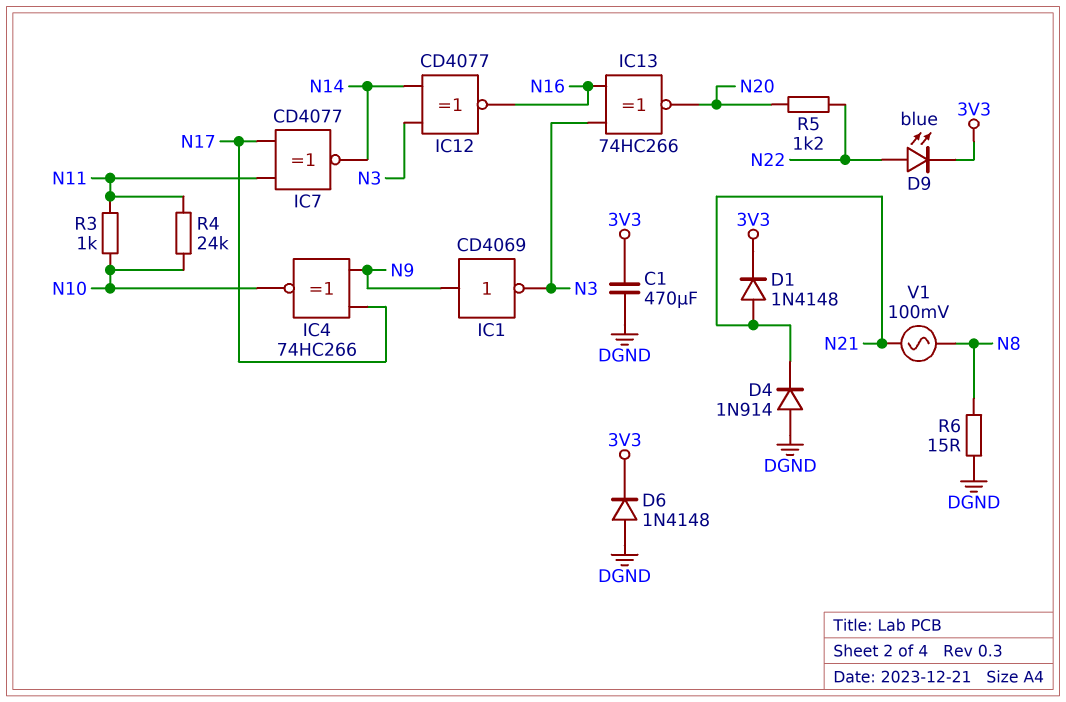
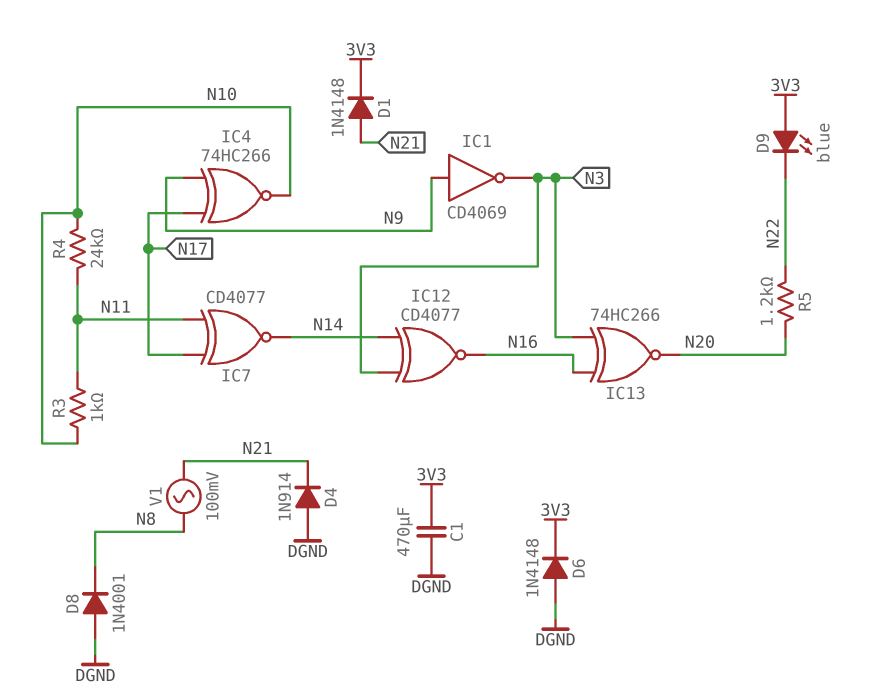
D8: none -> diode 1N4001 (A DGND, K N8)
D9: LED blue (A N22, K 3V3) -> LED blue (A 3V3, K N22)
R6: 15 (DGND, N8) -> none

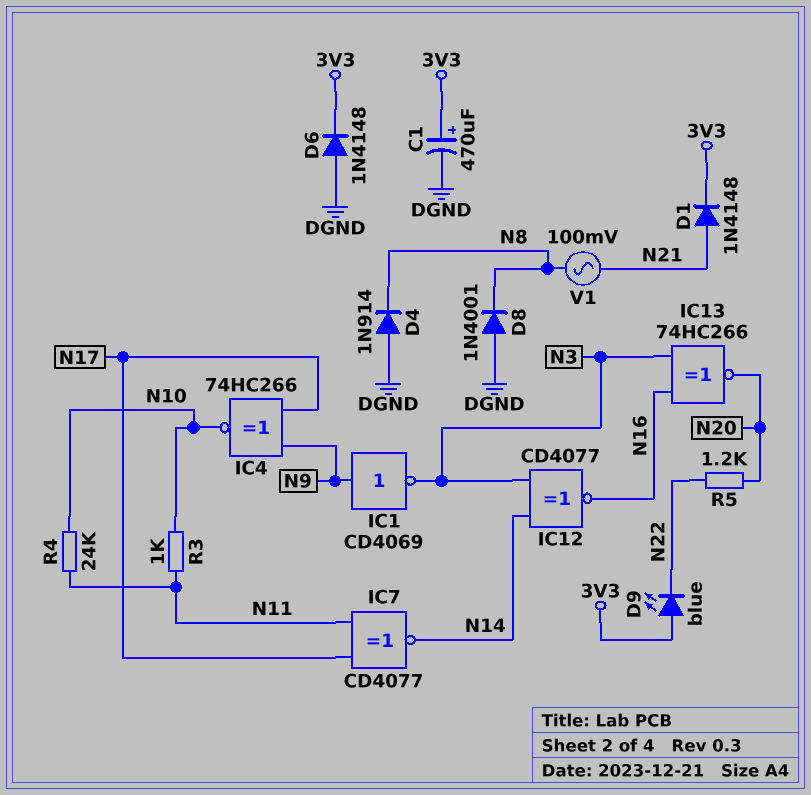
C1: 470uF (3V3, DGND) -> 470uF (plus 3V3, minus DGND)
D4: diode 1N914 (A DGND, K N21) -> diode 1N914 (A DGND, K N8)

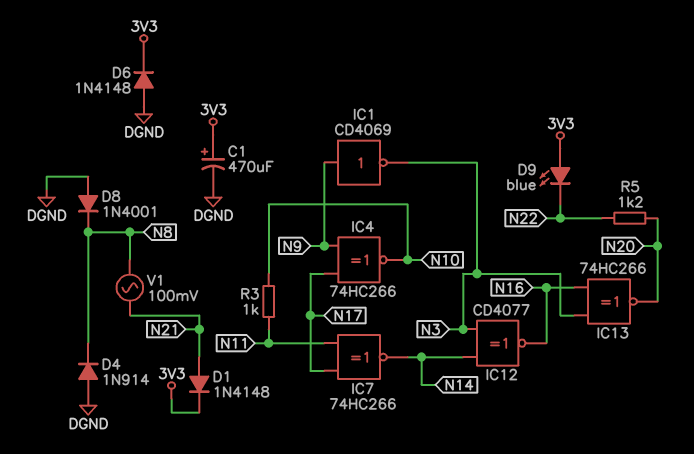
IC7: XNOR CD4077 (in N11, in N17, out N14) -> XNOR 74HC266 (in N11, in N17, out N14)
R4: 24k (N10, N11) -> none

